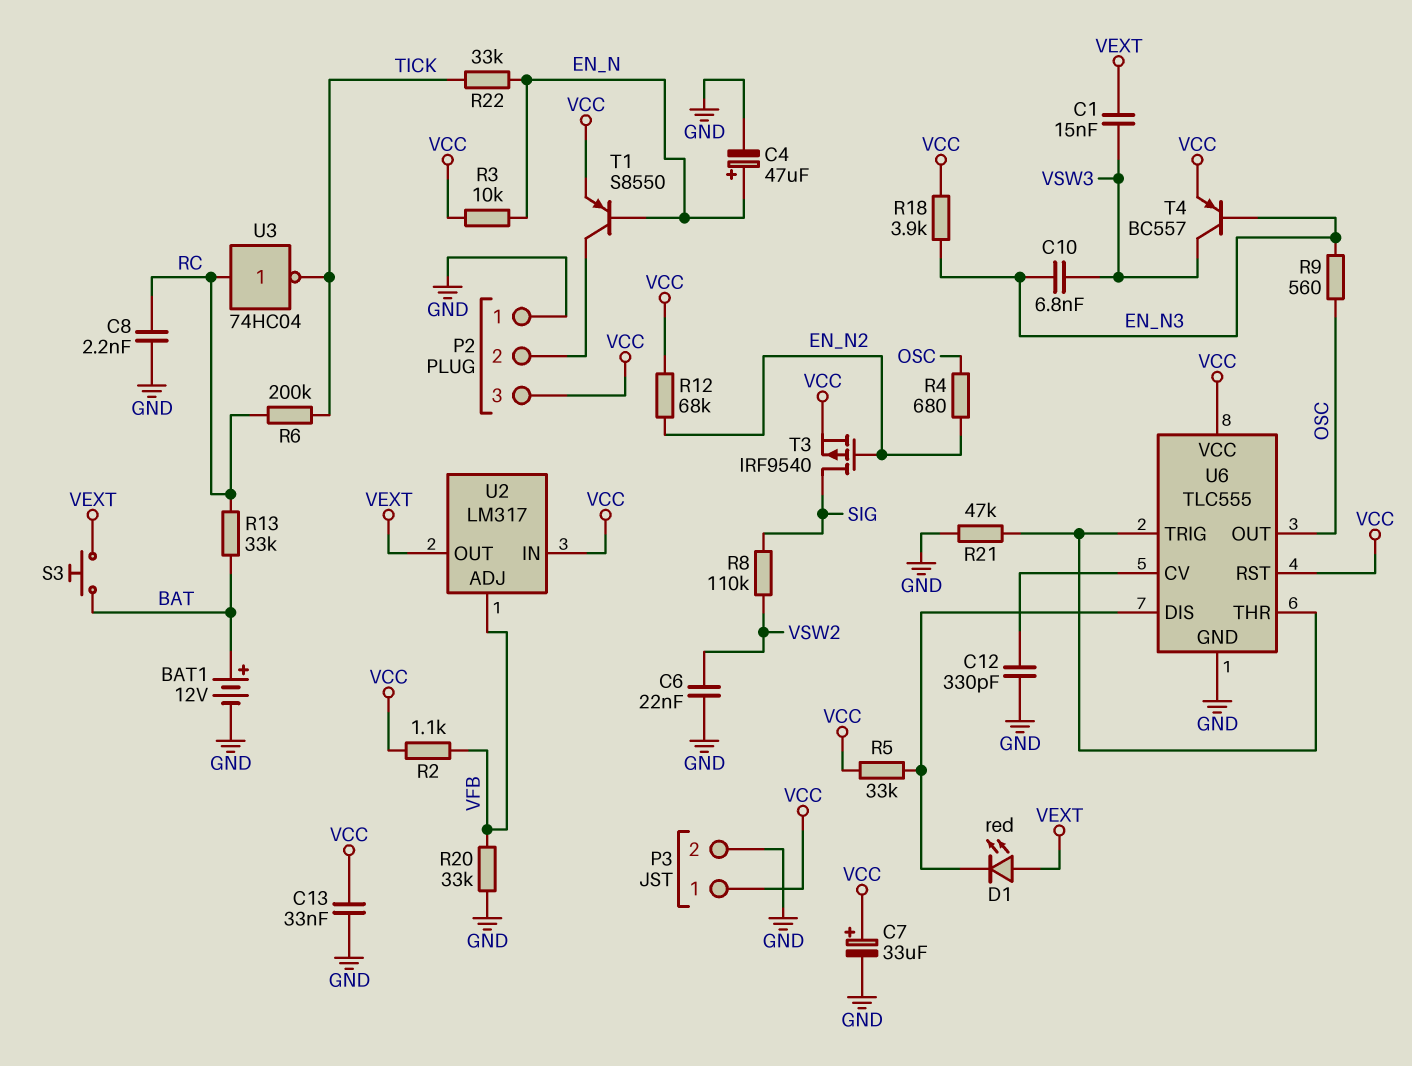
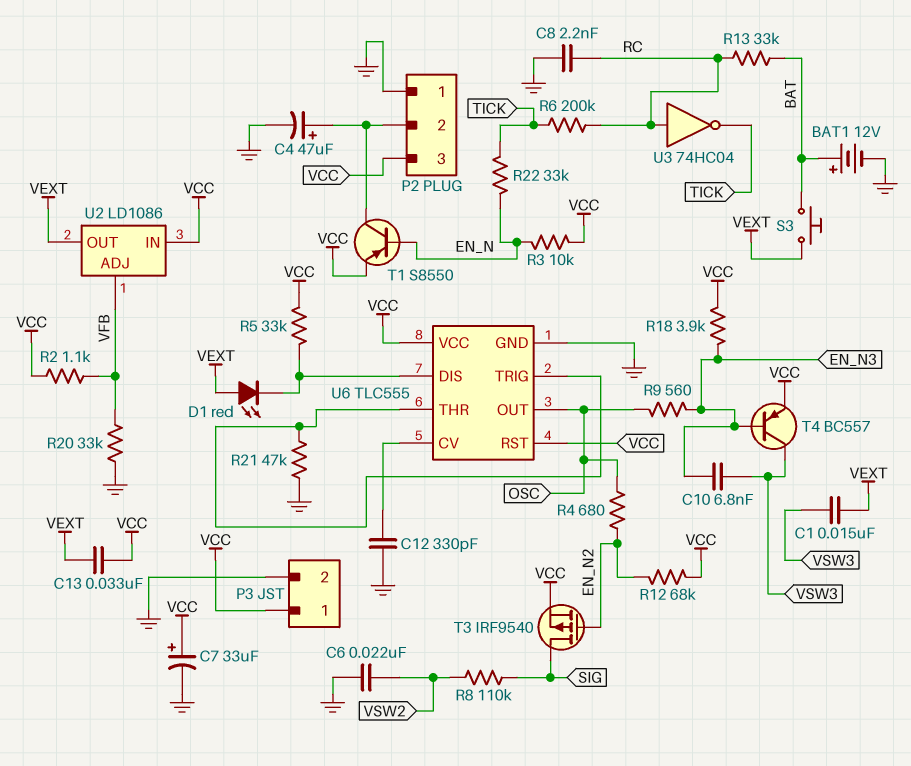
C4: 47uF (plus EN_N, minus GND) -> 47uF (plus P2/2, minus GND)
C13: 33nF (GND, VCC) -> 33nF (VCC, VEXT)
U2: LM317 -> LD1086

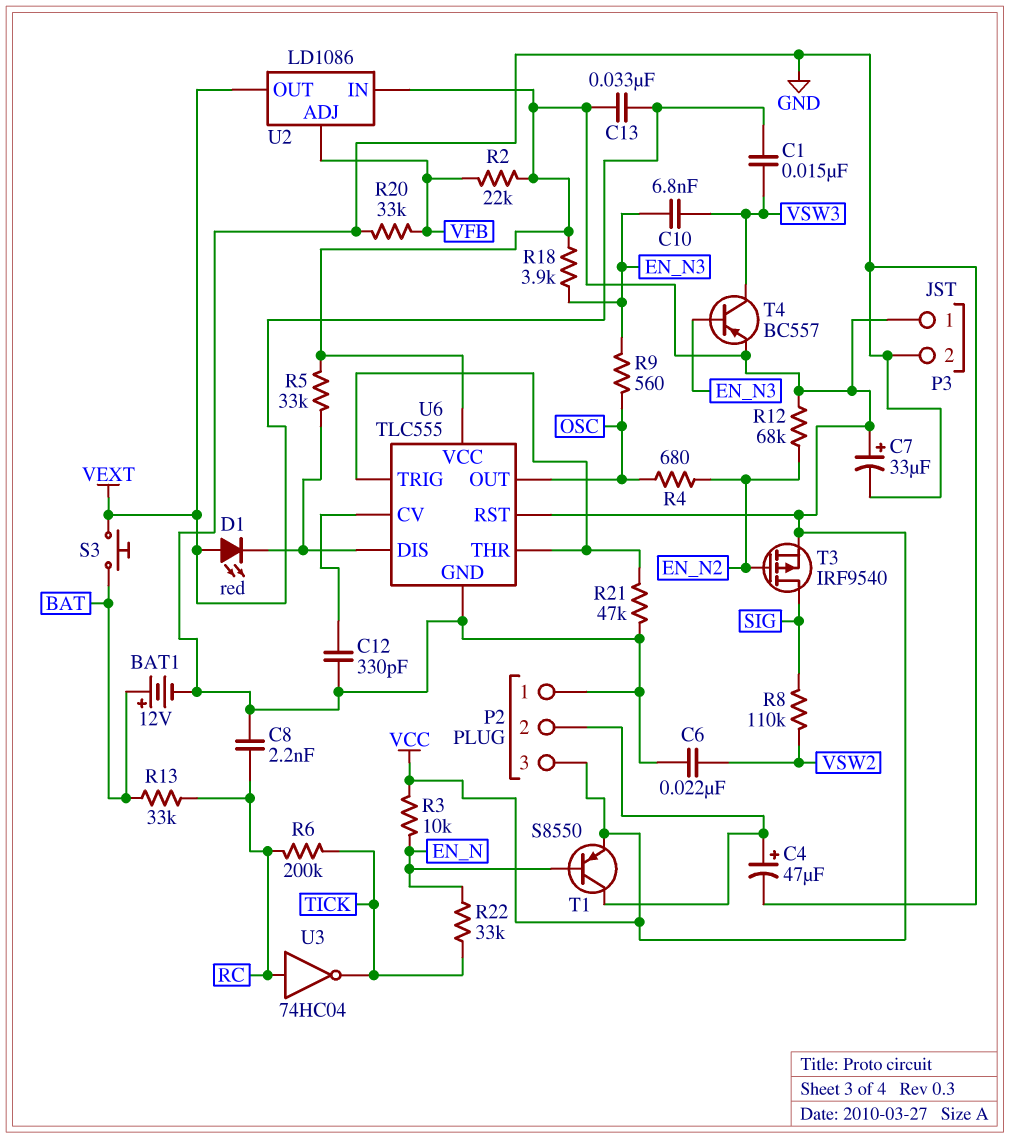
R2: 1.1k (VCC, VFB) -> 22k (VCC, VFB)

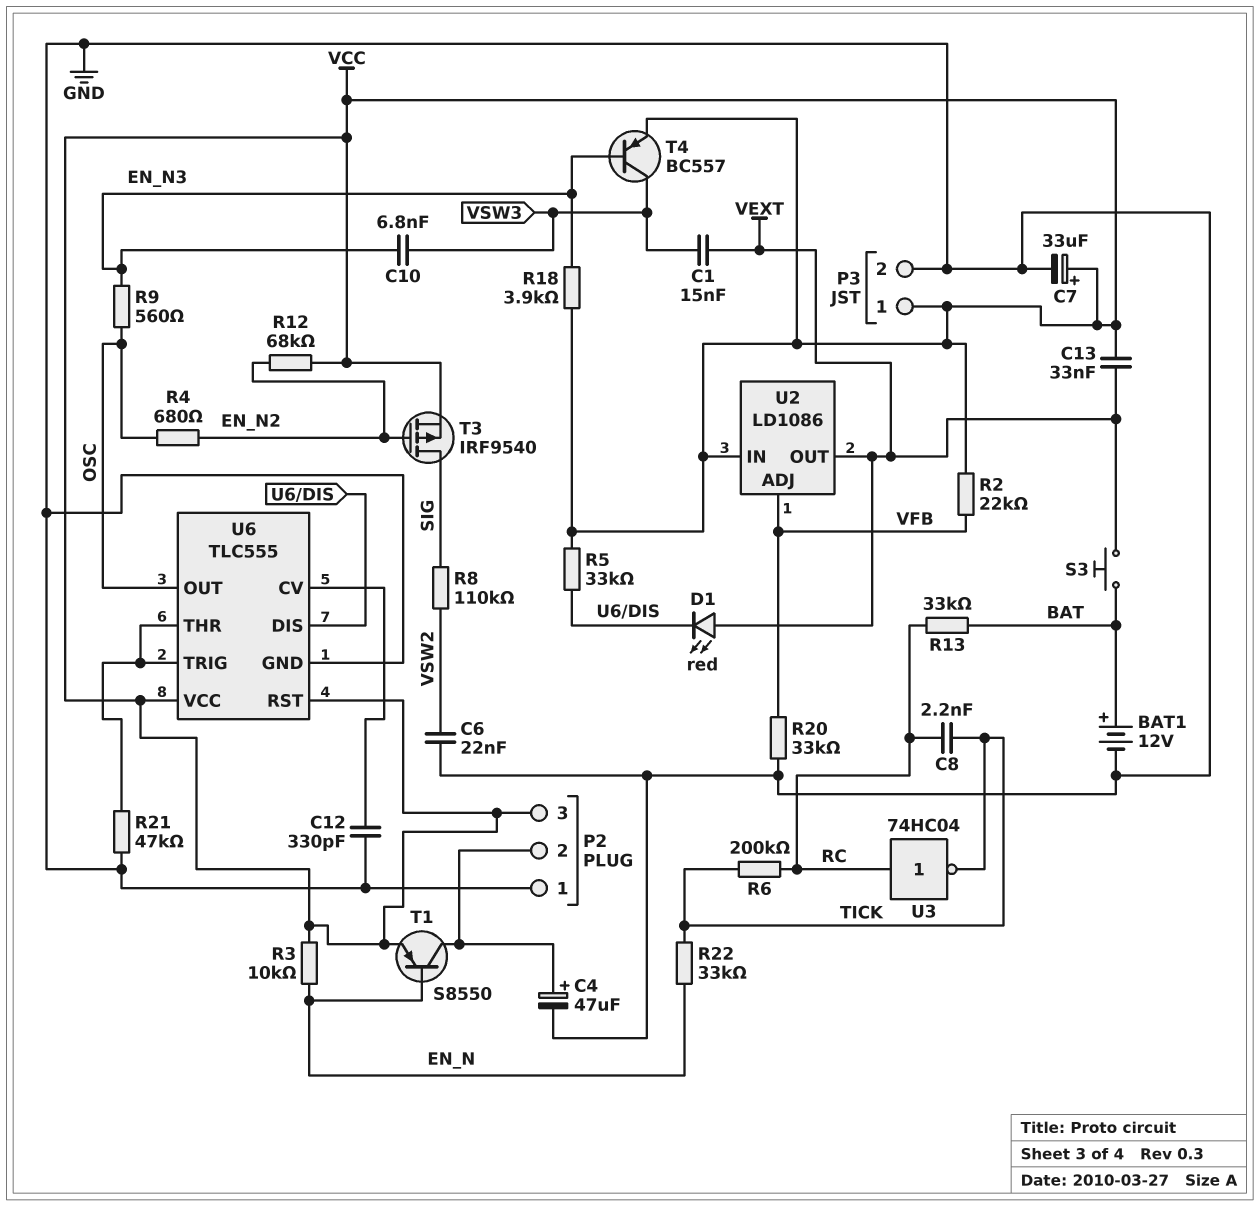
C8: 2.2nF (GND, RC) -> 2.2nF (RC, TICK)

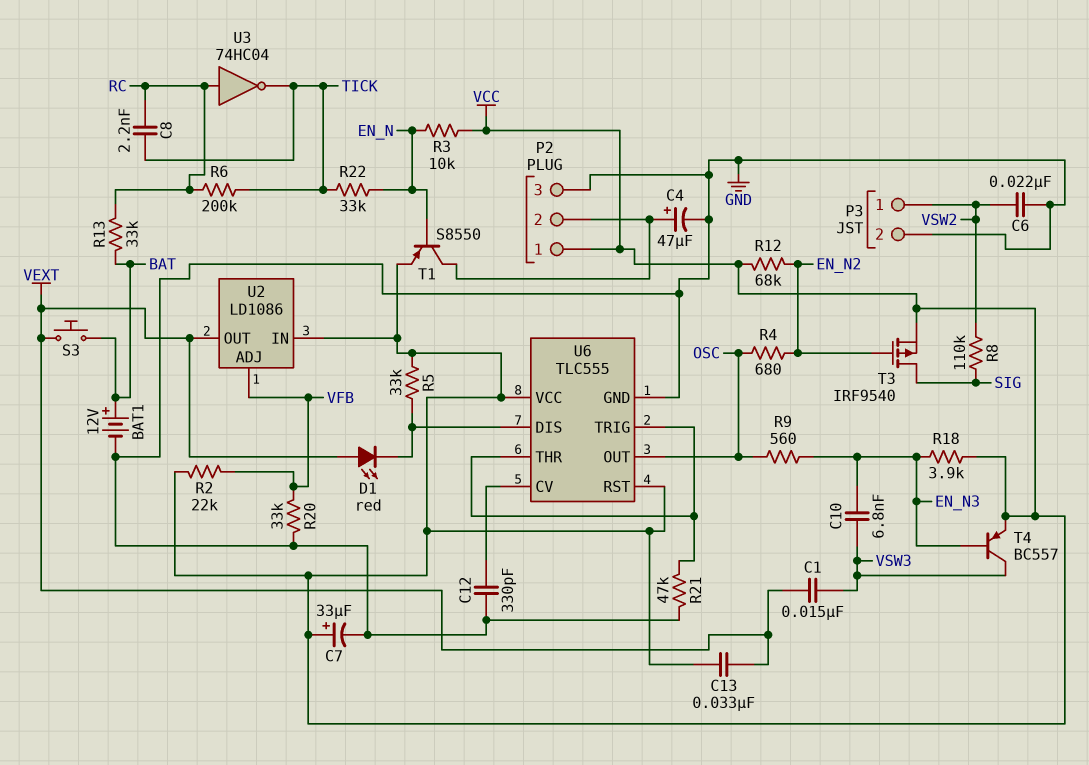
P2 pin 1: GND -> VCC
P2 pin 3: VCC -> GND
P3 pin 1: VCC -> VSW2

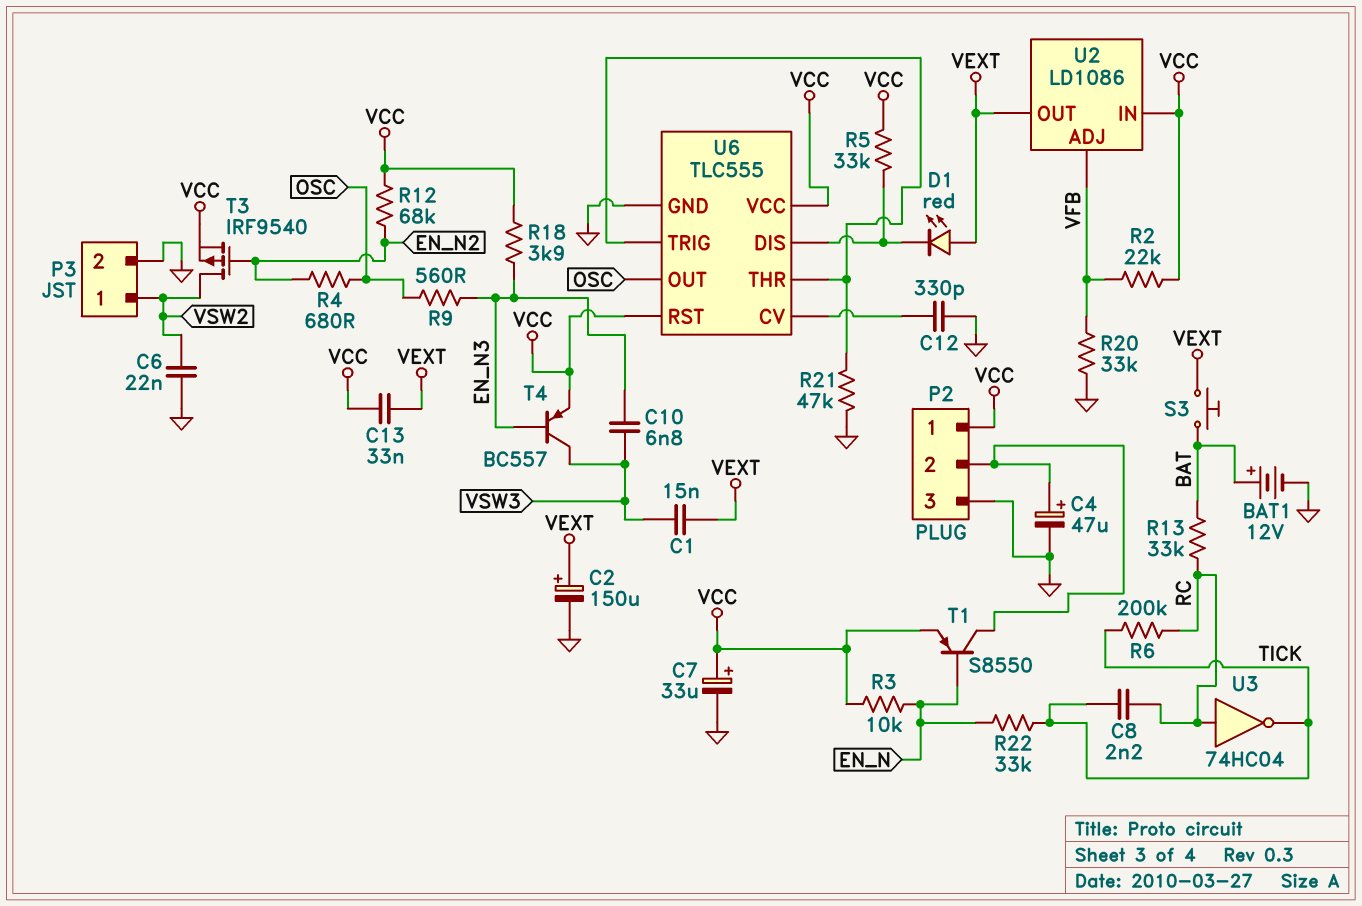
C2: none -> 150uF (plus VEXT, minus GND)
R8: 110k (SIG, VSW2) -> none
T3: PMOS IRF9540 (G EN_N2, D SIG, S VCC) -> PMOS IRF9540 (G EN_N2, D VSW2, S VCC)

